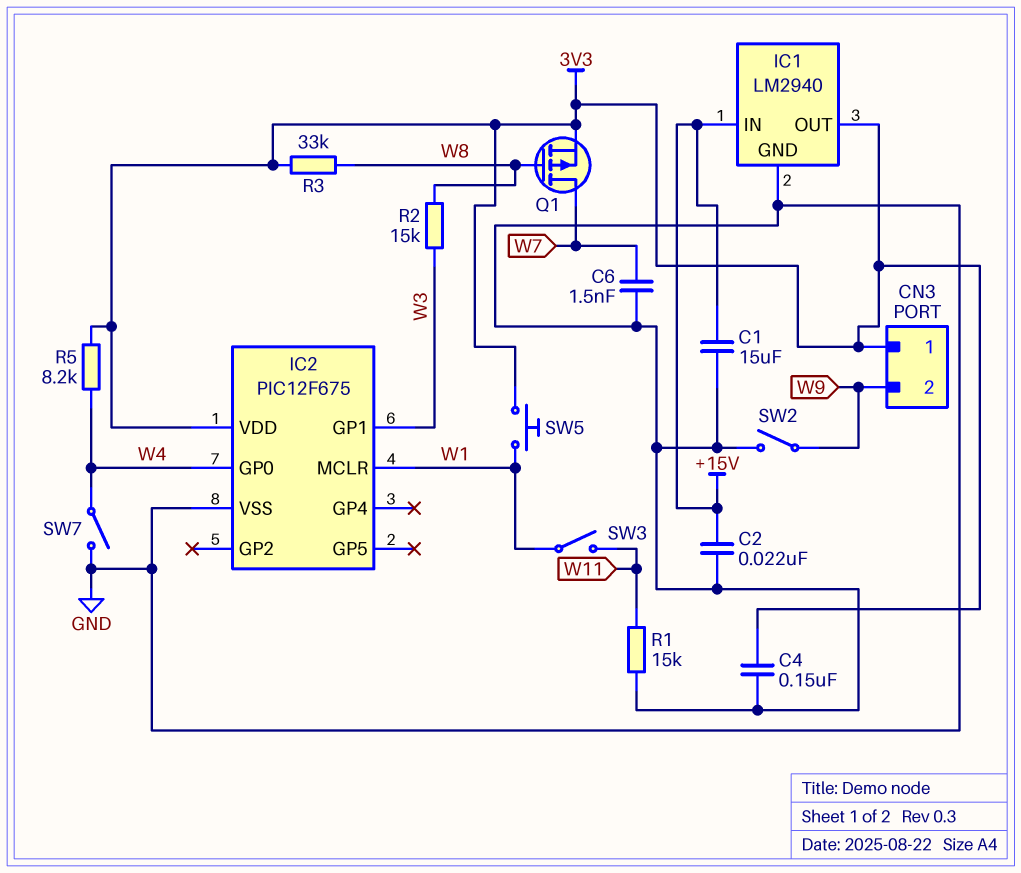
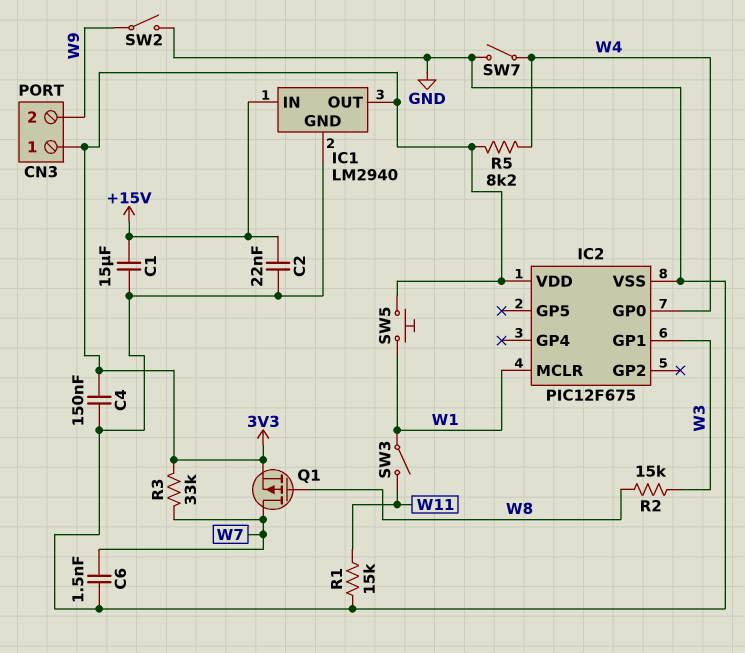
R3: 33k (3V3, W8) -> 33k (3V3, W7)

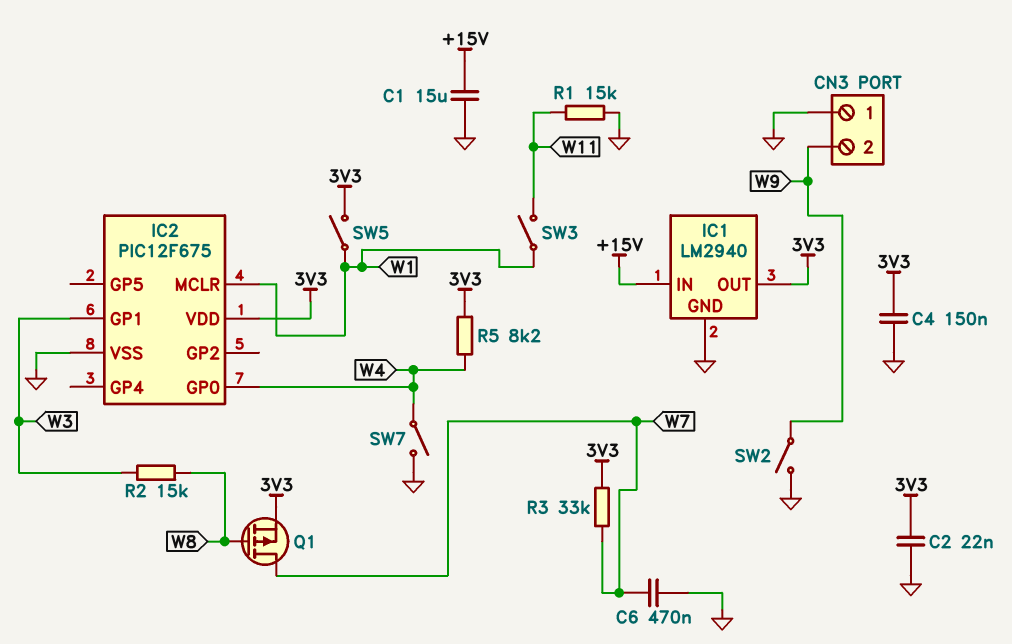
C2: 22nF (+15V, GND) -> 22nF (3V3, GND)
C6: 1.5nF (GND, W7) -> 470nF (GND, W7)
CN3 pin 1: 3V3 -> GND
SW5: button (3V3, W1) -> switch (3V3, W1)

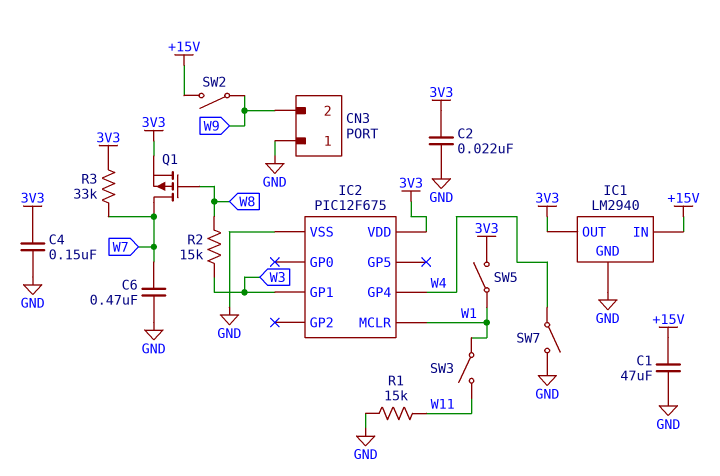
C1: 15uF (+15V, GND) -> 47uF (+15V, GND)
IC2 pin GP0: W4 -> none
IC2 pin GP4: none -> W4
R5: 8.2k (3V3, W4) -> none
SW2: switch (GND, W9) -> switch (+15V, W9)

